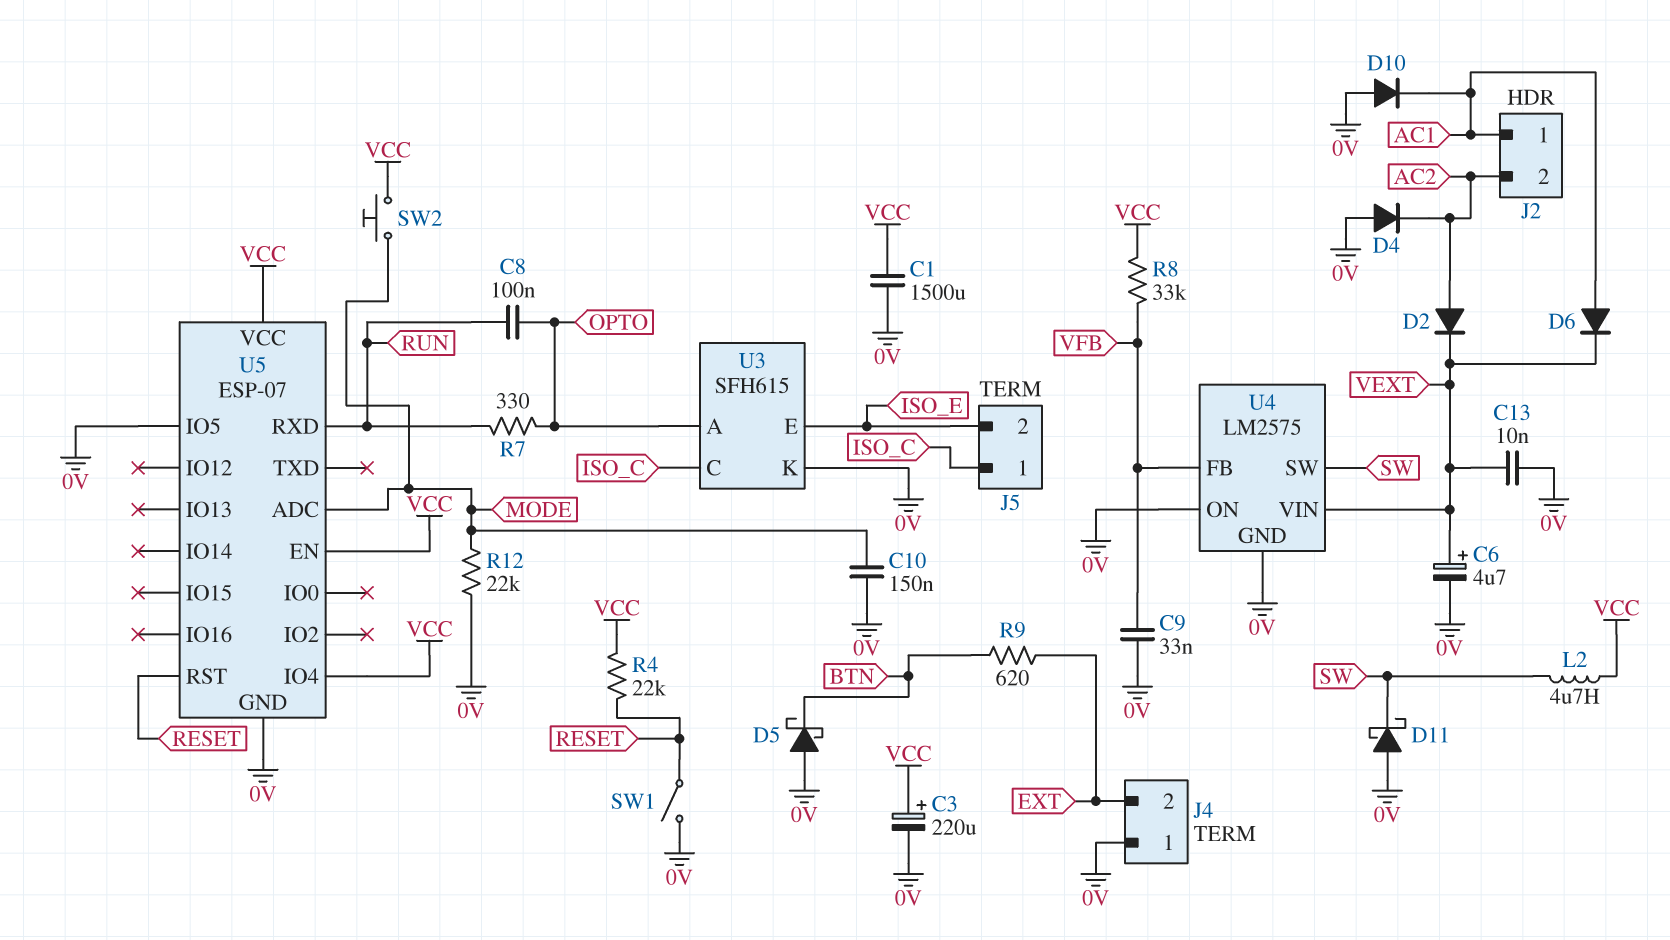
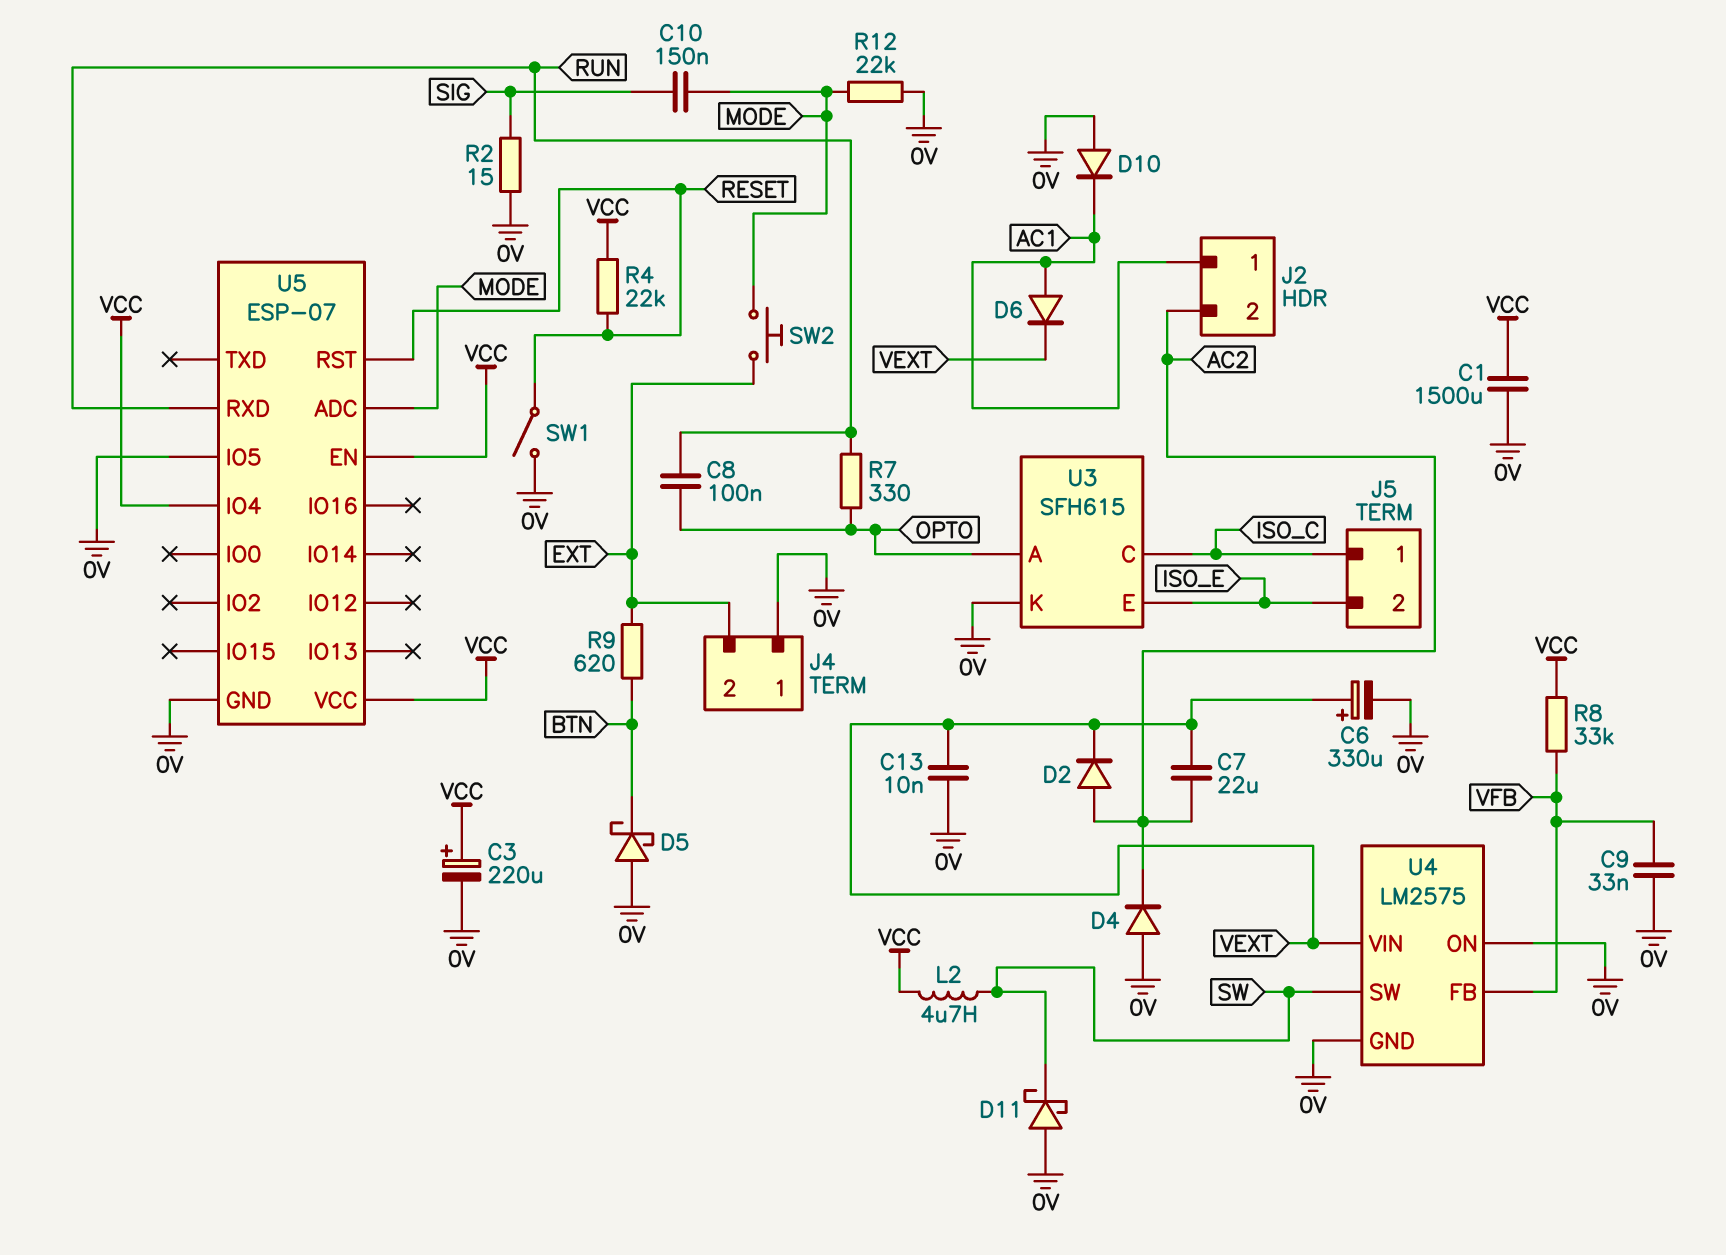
C6: 4.7uF (plus VEXT, minus 0V) -> 330uF (plus VEXT, minus 0V)
C7: none -> 22uF (AC2, VEXT)
C10: 150nF (0V, MODE) -> 150nF (MODE, SIG)
R2: none -> 15 (0V, SIG)
SW2: button (MODE, VCC) -> button (EXT, MODE)

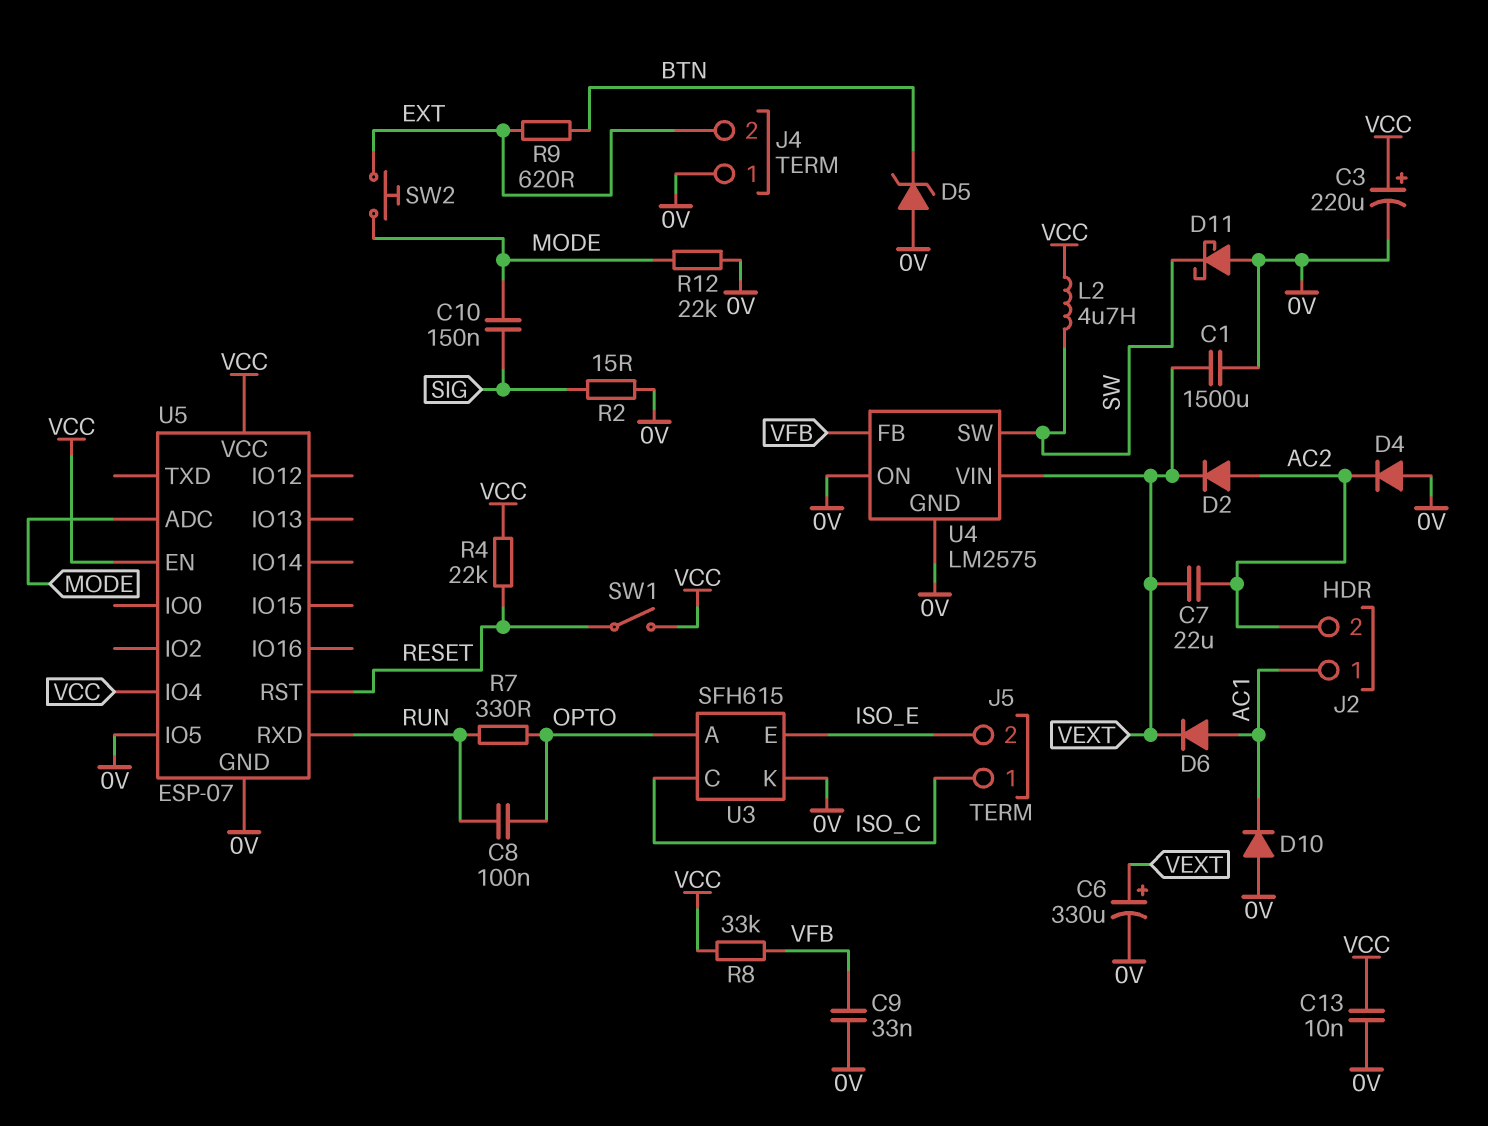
C1: 1500uF (0V, VCC) -> 1500uF (0V, VEXT)
C13: 10nF (0V, VEXT) -> 10nF (0V, VCC)
D5: schottky (A 0V, K BTN) -> zener (A 0V, K BTN)
SW1: switch (0V, RESET) -> switch (RESET, VCC)

